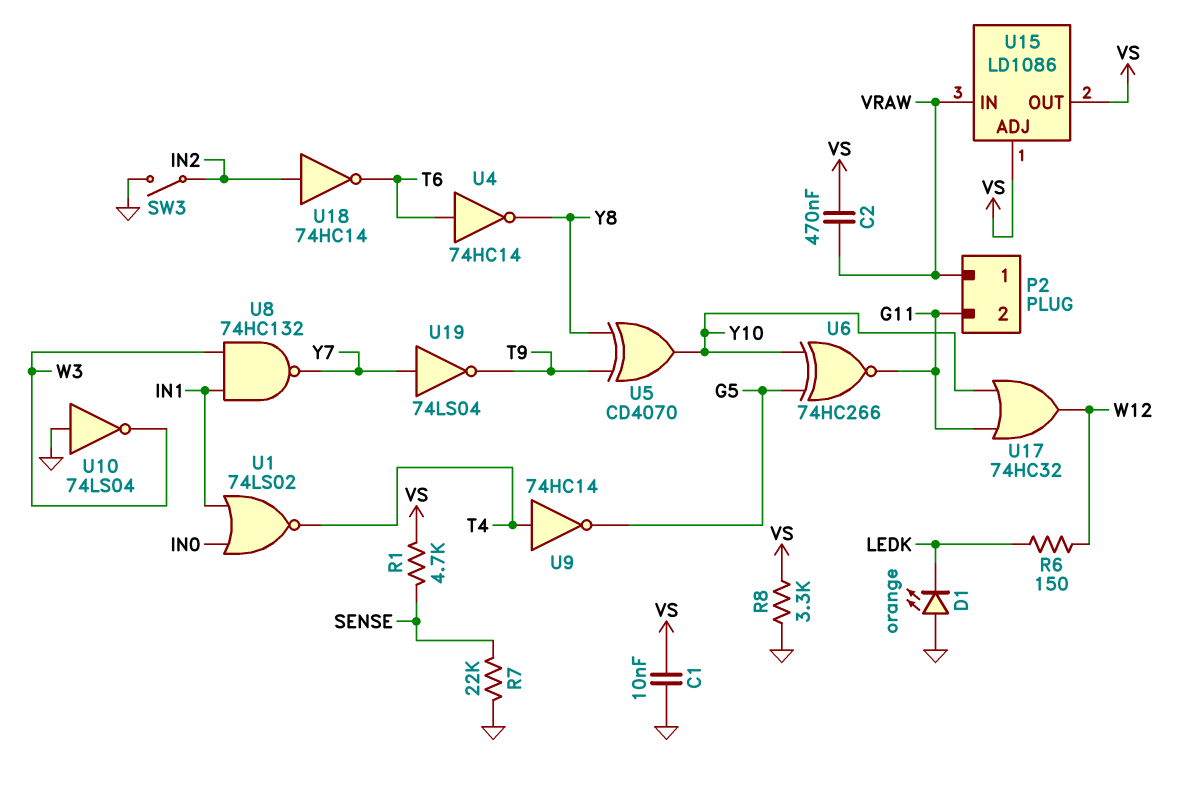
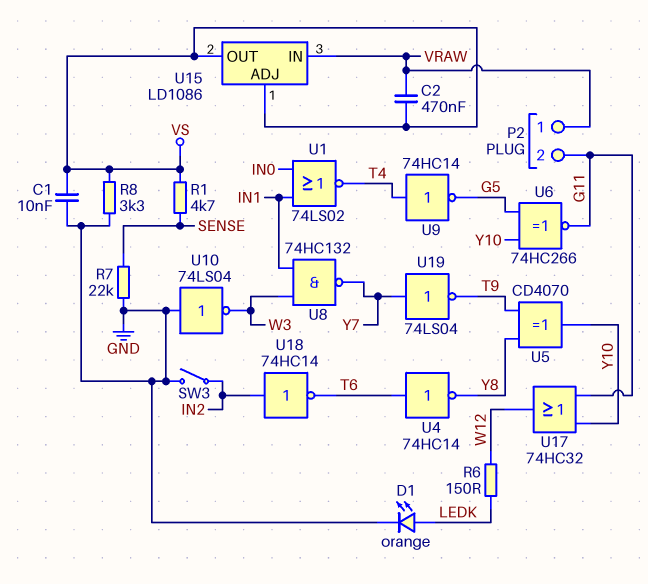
D1: LED orange (A GND, K LEDK) -> LED orange (A LEDK, K GND)

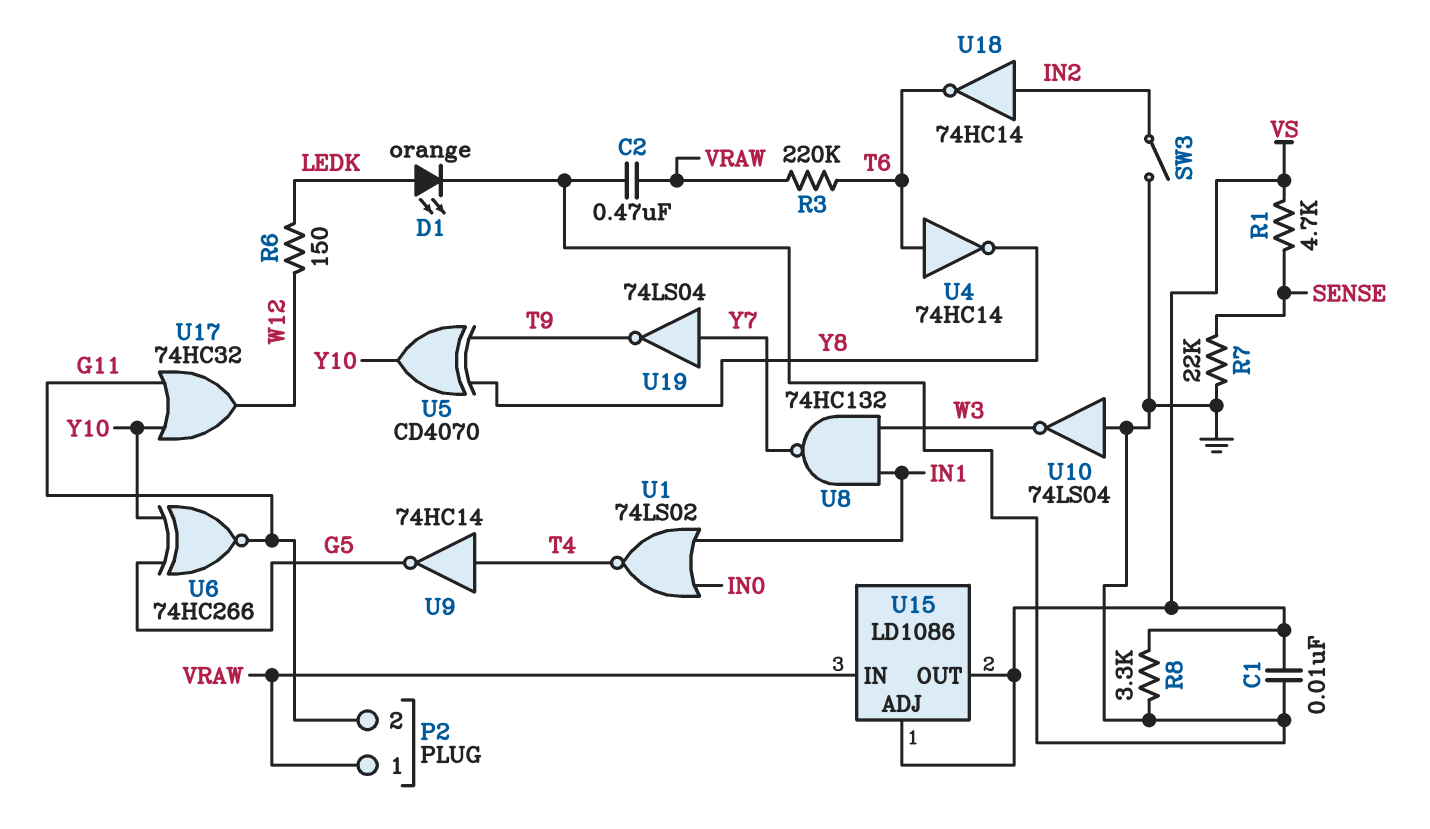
C2: 470nF (VRAW, VS) -> 470nF (GND, VRAW)
R3: none -> 220k (T6, VRAW)

